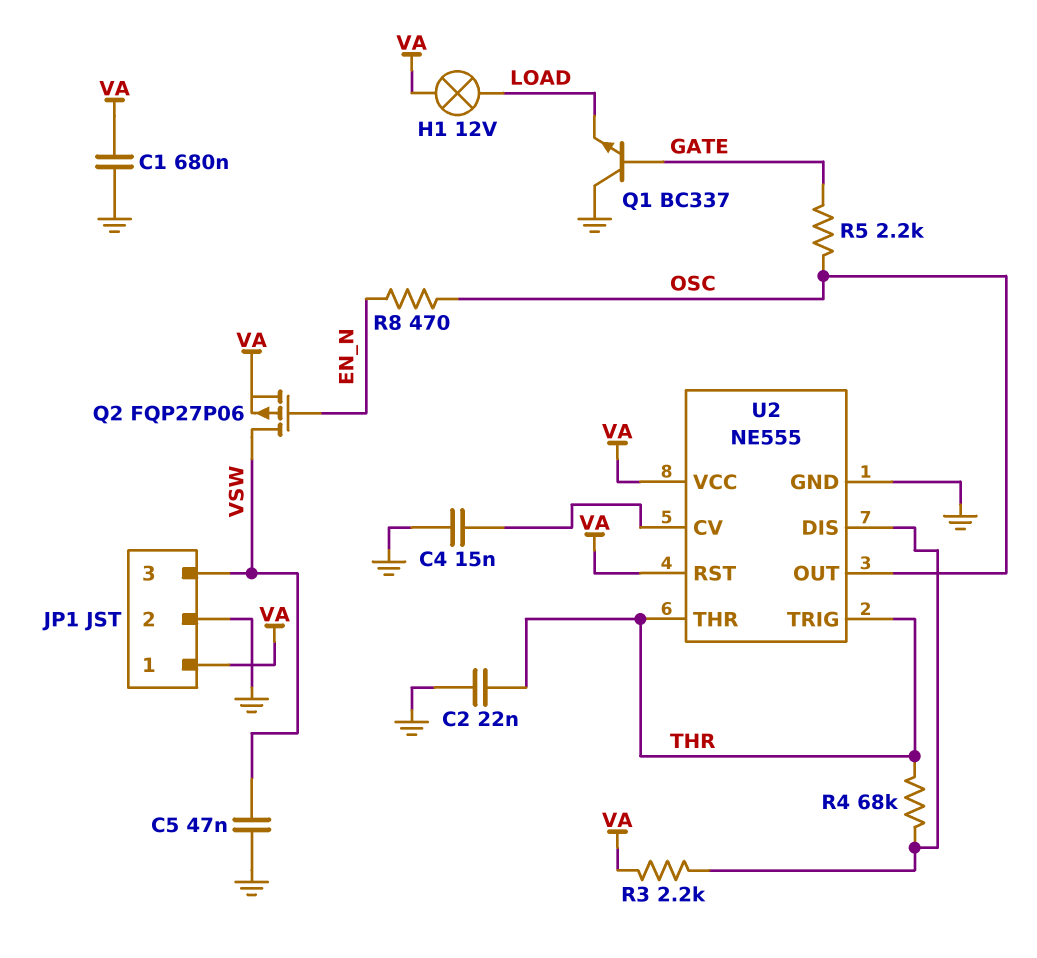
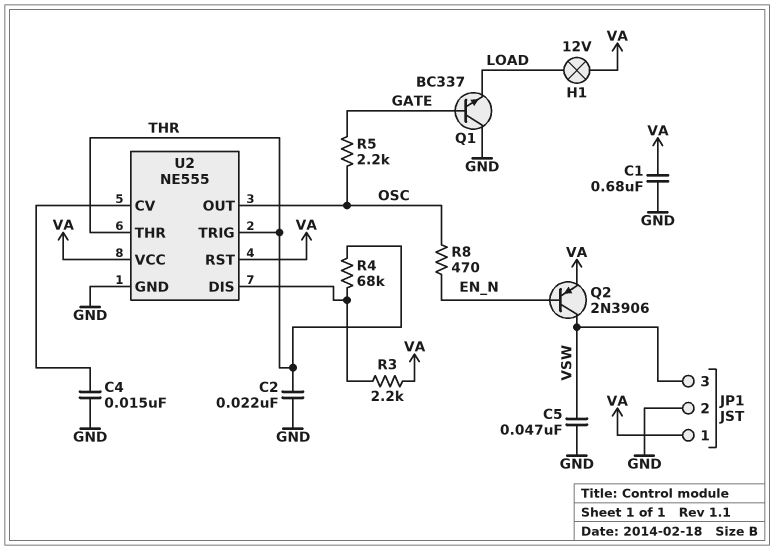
Q2: PMOS FQP27P06 (G EN_N, D VSW, S VA) -> PNP 2N3906 (B EN_N, C VSW, E VA)

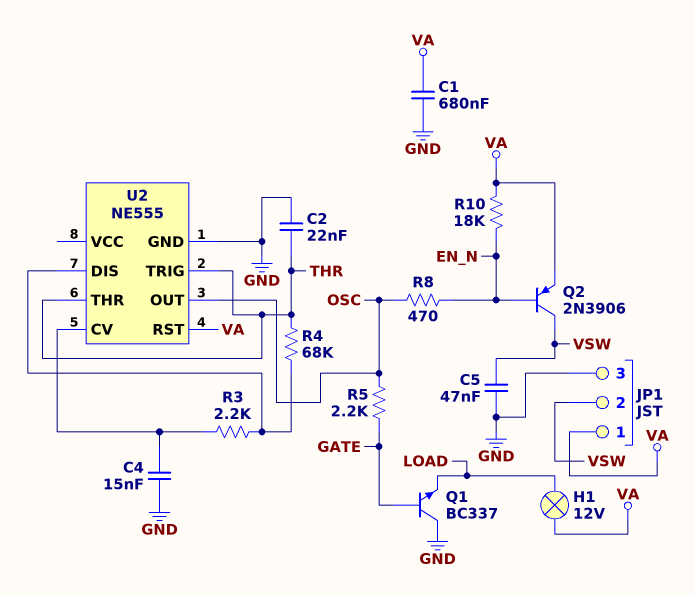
JP1 pin 2: GND -> VSW
JP1 pin 3: VSW -> GND
R3: 2.2k (U2/DIS, VA) -> 2.2k (U2/CV, U2/DIS)
R10: none -> 18k (EN_N, VA)
U2 pin VCC: VA -> none

